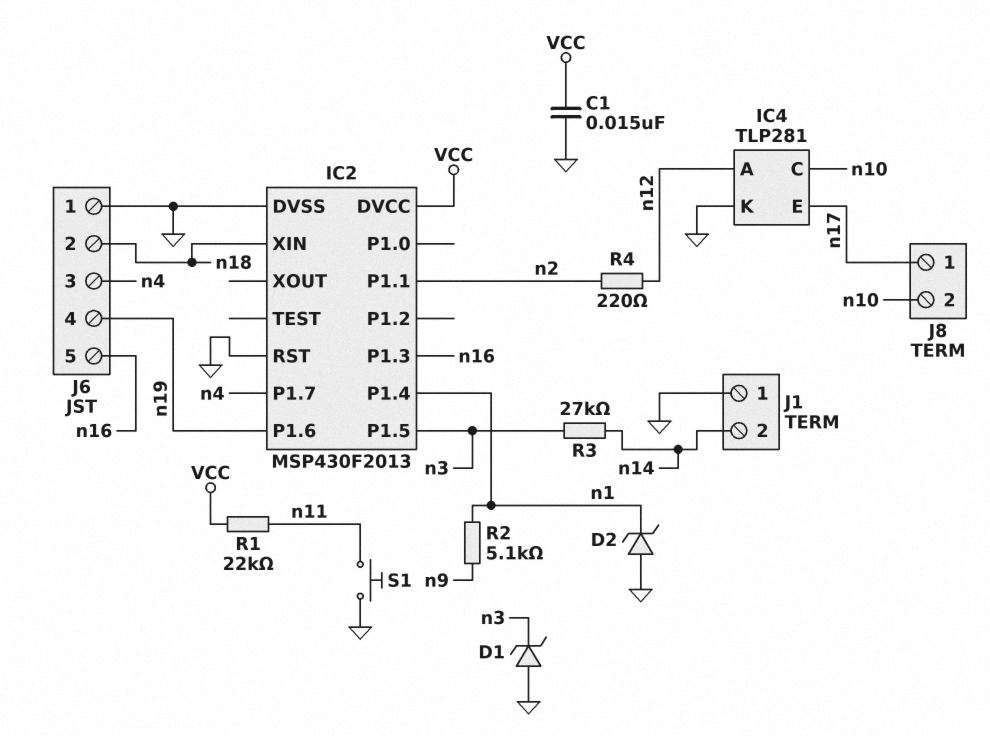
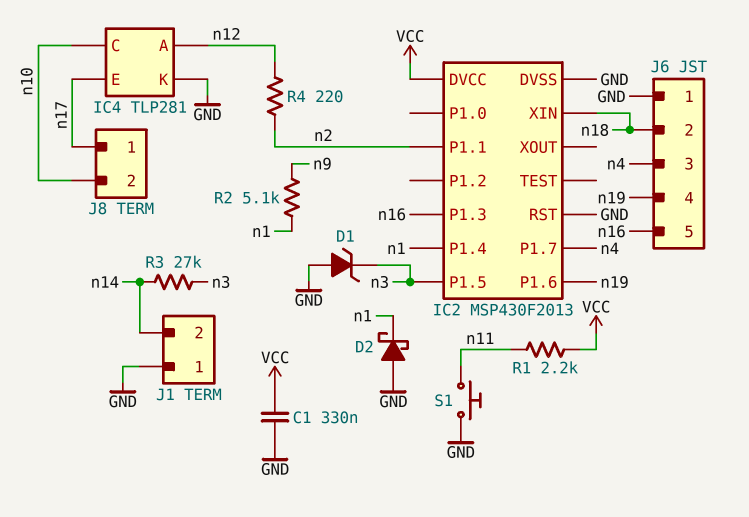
C1: 15nF (GND, VCC) -> 330nF (GND, VCC)
D2: zener (A GND, K n1) -> schottky (A GND, K n1)
R1: 22k (VCC, n11) -> 2.2k (VCC, n11)

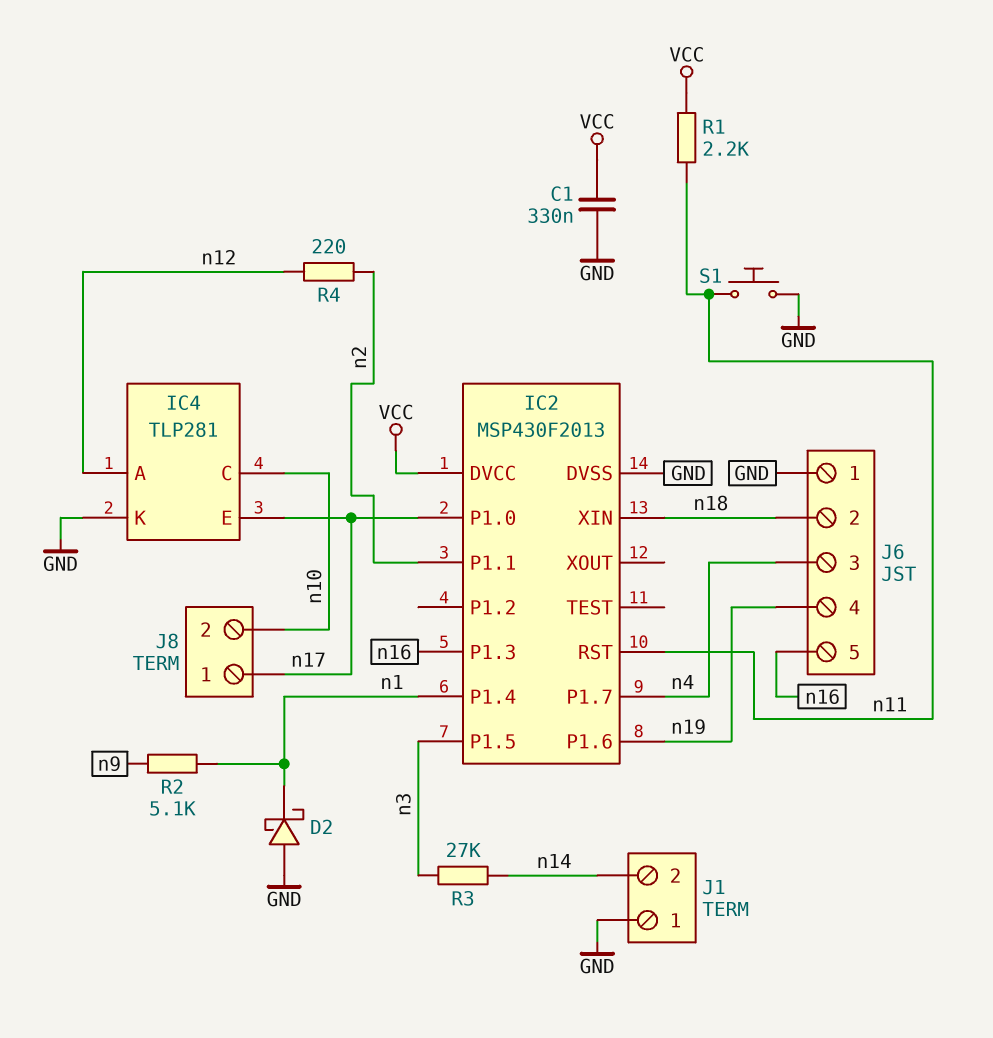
D1: zener (A GND, K n3) -> none
IC2 pin P1.0: none -> n17
IC2 pin RST: GND -> n11

